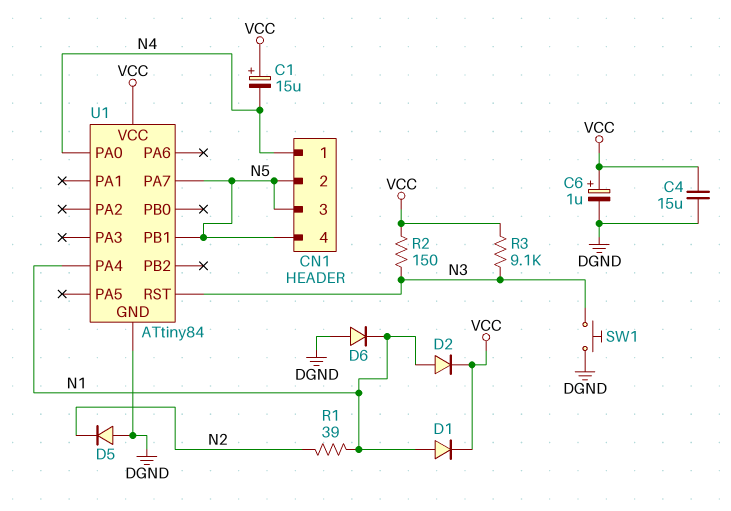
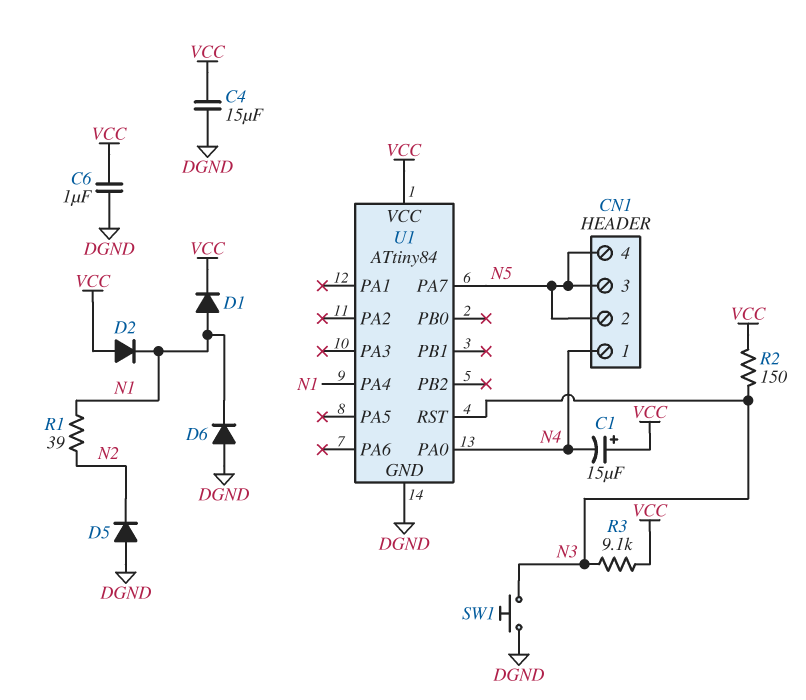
C6: 1uF (plus VCC, minus DGND) -> 1uF (DGND, VCC)
D2: diode (A N1, K VCC) -> diode (A VCC, K N1)
U1 pin PB1: N5 -> none

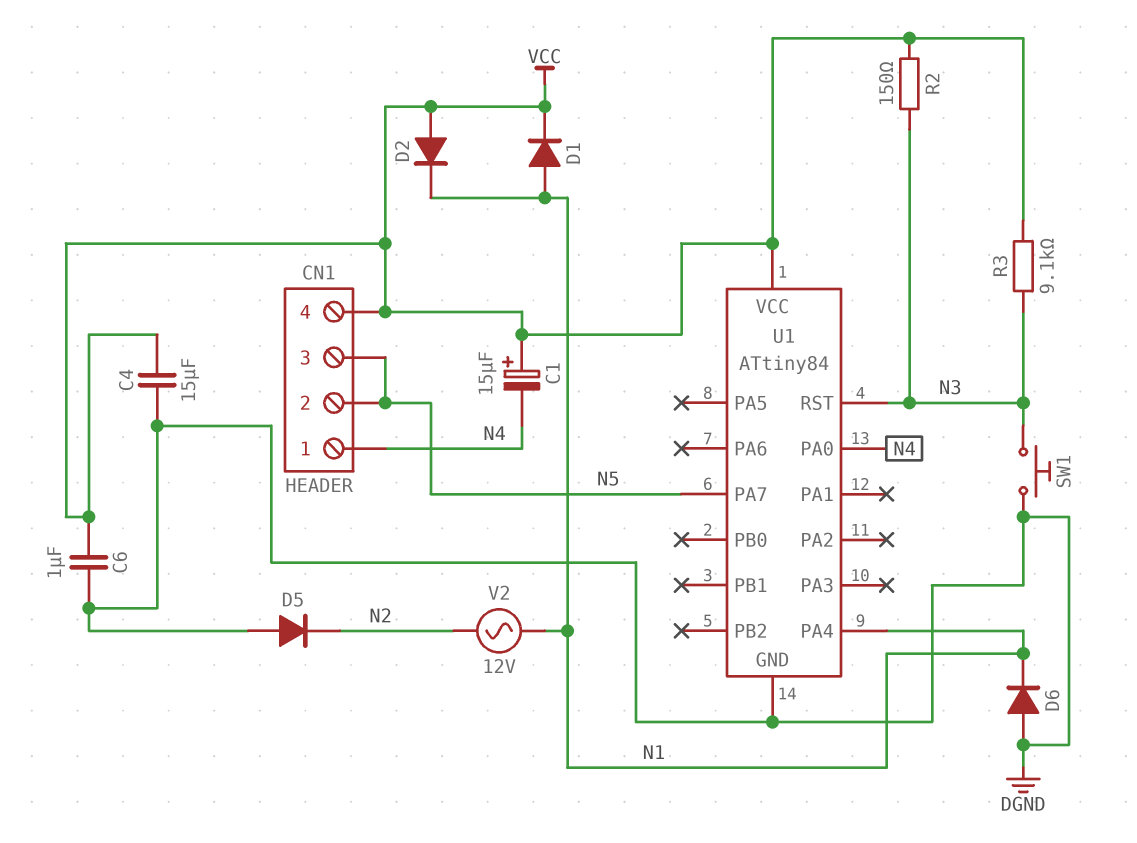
CN1 pin 4: N5 -> VCC
R1: 39 (N1, N2) -> none
V2: none -> AC 12V (N1, N2)

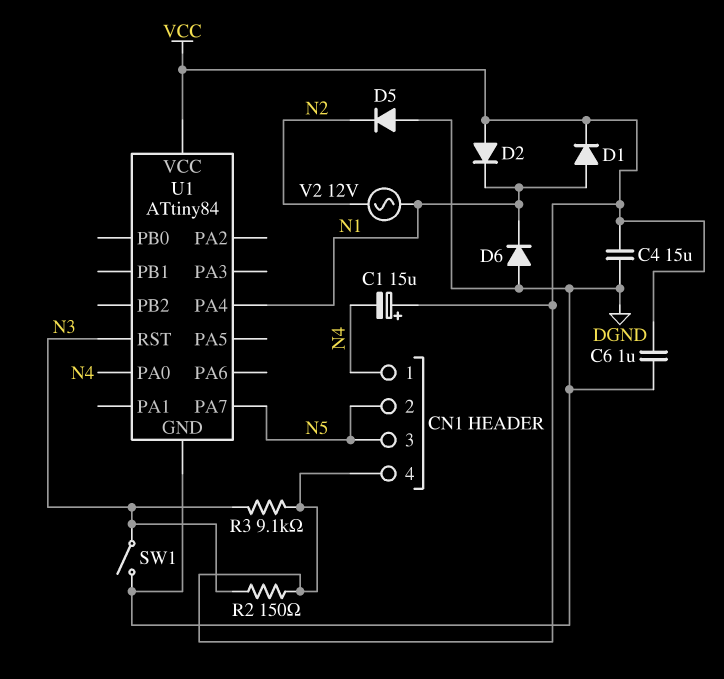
SW1: button (DGND, N3) -> switch (DGND, N3)

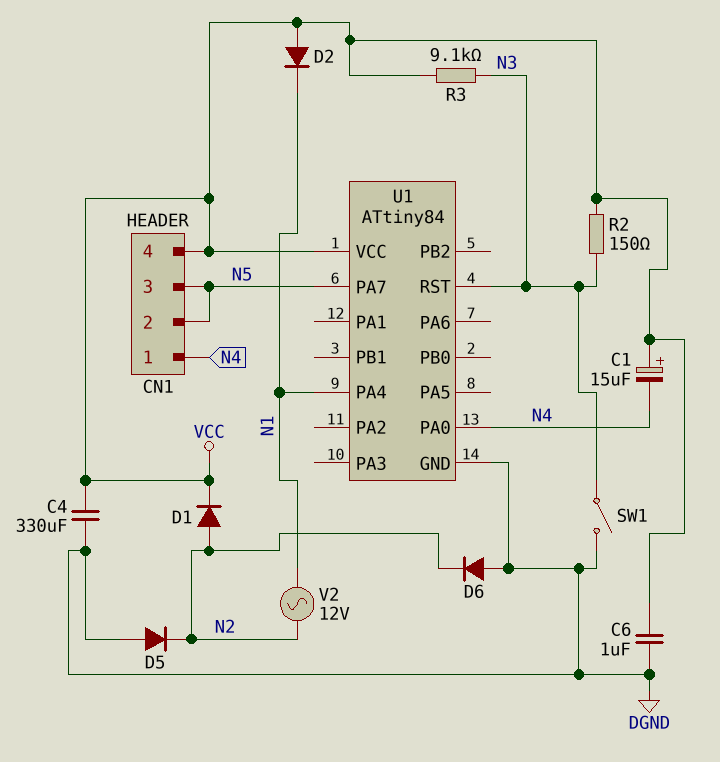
C4: 15uF (DGND, VCC) -> 330uF (DGND, VCC)
D1: diode (A N1, K VCC) -> diode (A N2, K VCC)
D6: diode (A DGND, K N1) -> diode (A DGND, K N2)

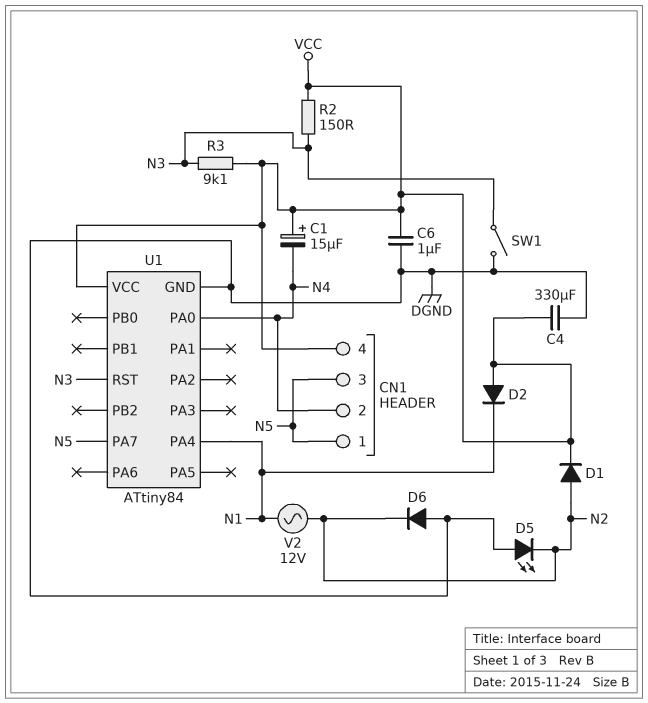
CN1 pin 1: N4 -> N5
CN1 pin 2: N5 -> N4
D5: diode (A DGND, K N2) -> LED (A DGND, K N2)

